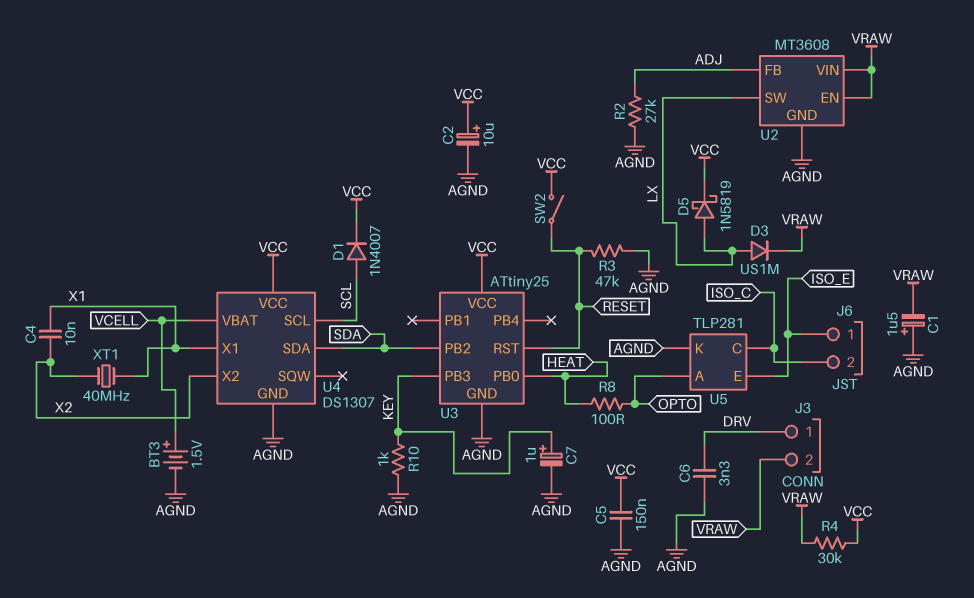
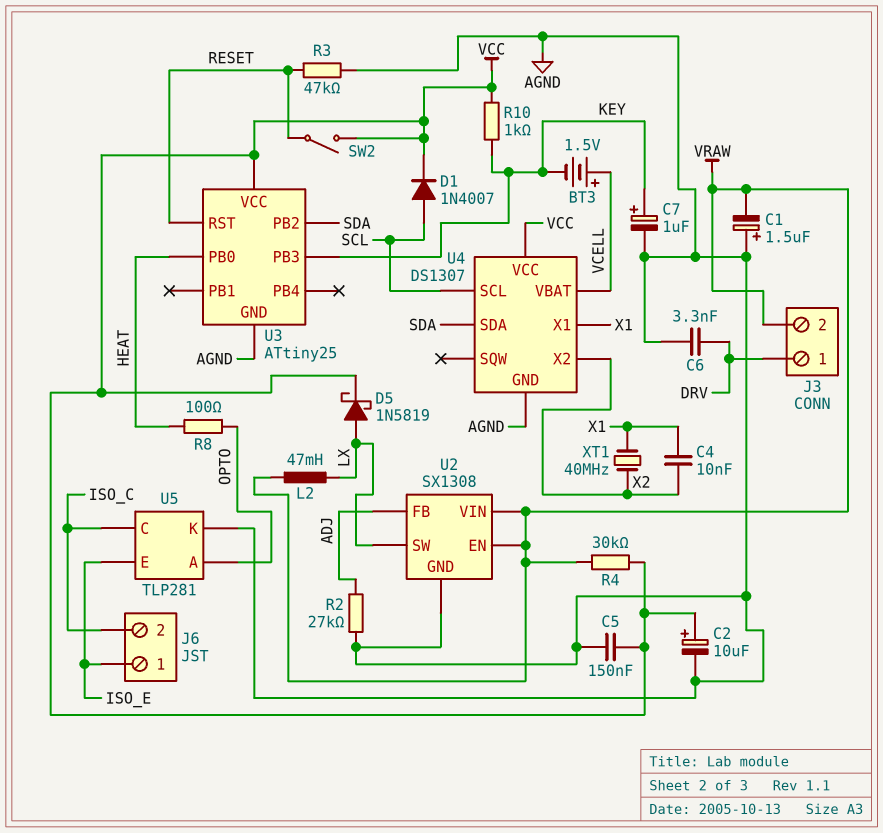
BT3: 1.5V (plus VCELL, minus AGND) -> 1.5V (plus VCELL, minus KEY)
D3: diode US1M (A LX, K VRAW) -> none
L2: none -> 47mH (LX, VRAW)
R10: 1k (AGND, KEY) -> 1k (KEY, VCC)
U2: MT3608 -> SX1308

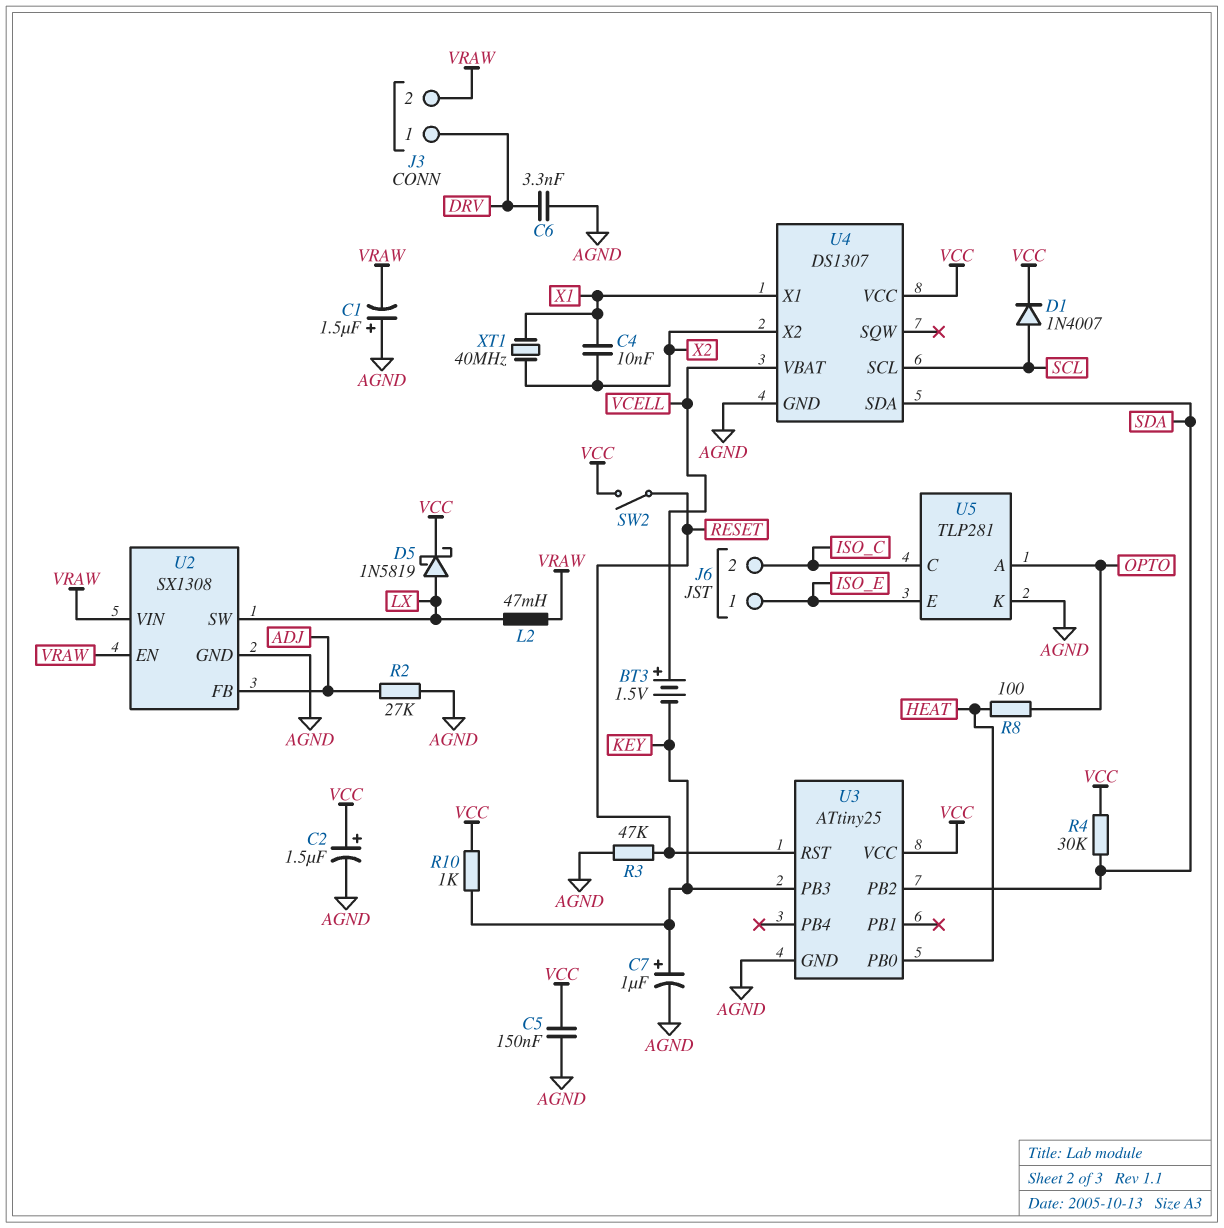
C2: 10uF (plus VCC, minus AGND) -> 1.5uF (plus VCC, minus AGND)
R4: 30k (VCC, VRAW) -> 30k (SDA, VCC)

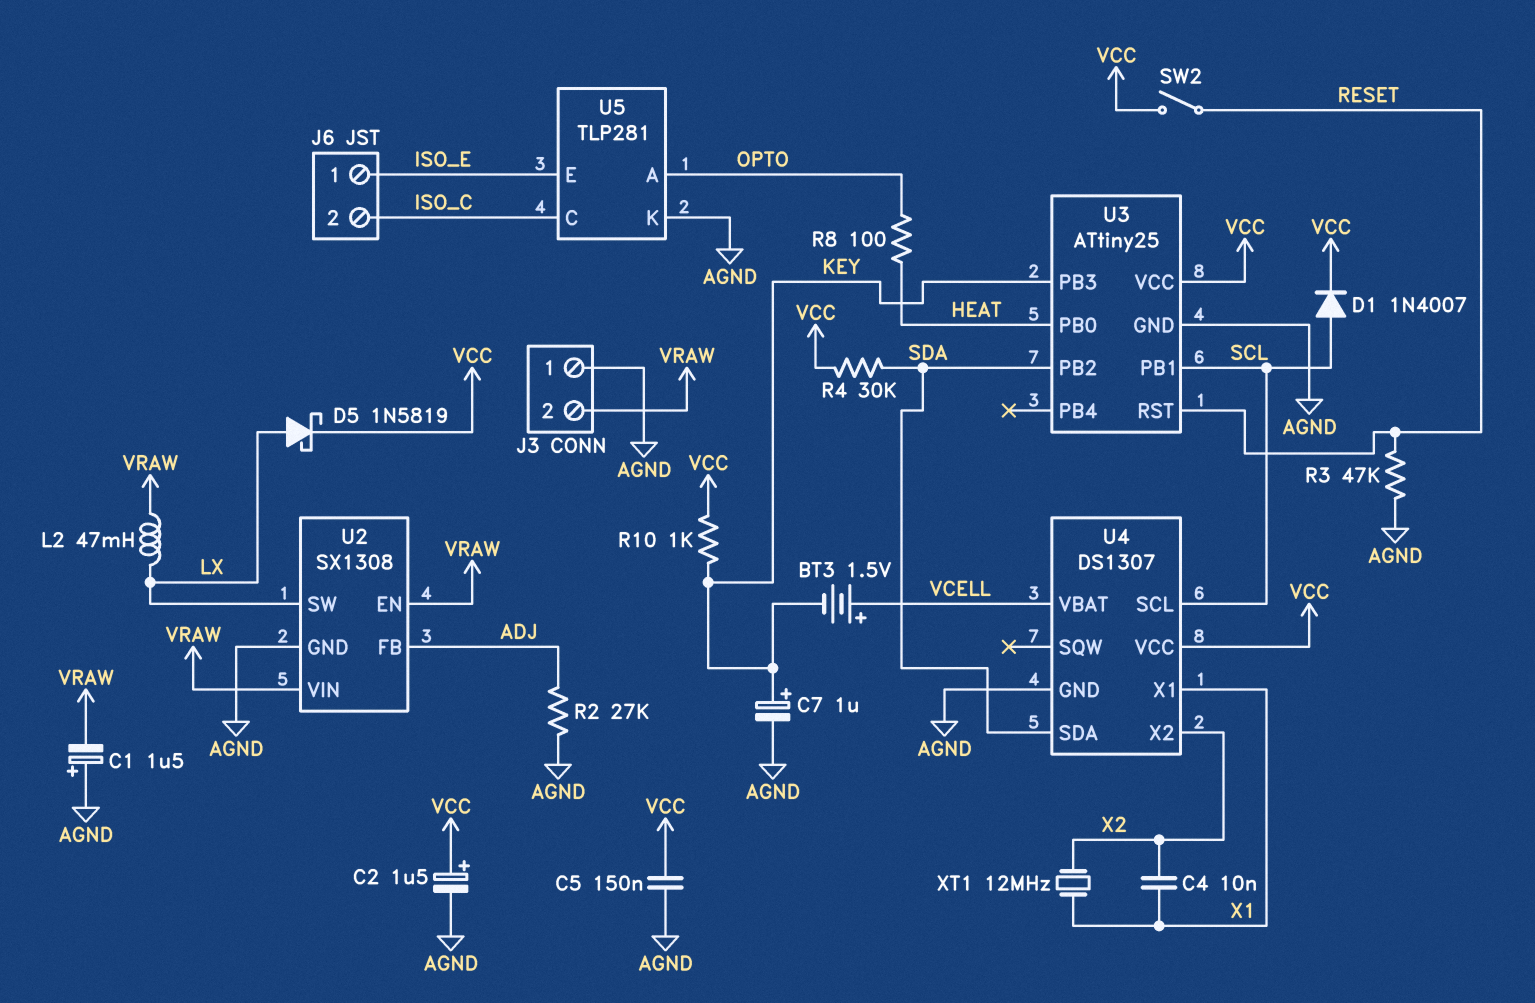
C6: 3.3nF (AGND, DRV) -> none
J3 pin 1: DRV -> AGND
U3 pin PB1: none -> SCL
XT1: 40MHz (X1, X2) -> 12MHz (X1, X2)

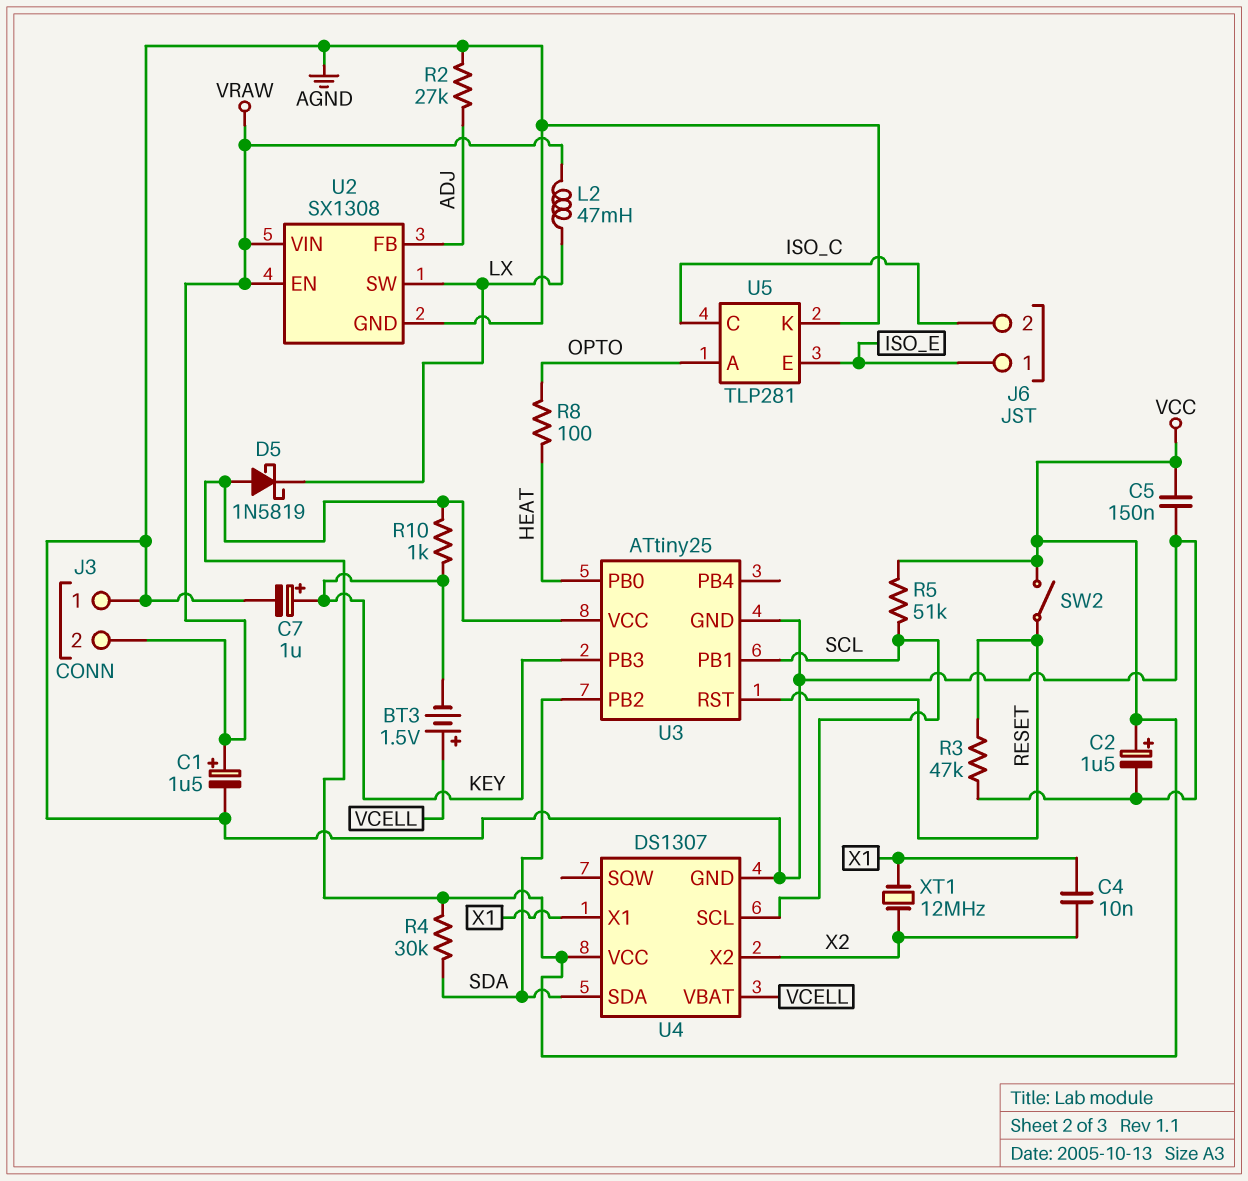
C1: 1.5uF (plus AGND, minus VRAW) -> 1.5uF (plus VRAW, minus AGND)
D1: diode 1N4007 (A SCL, K VCC) -> none
D5: schottky 1N5819 (A LX, K VCC) -> schottky 1N5819 (A VCC, K LX)
R5: none -> 51k (SCL, VCC)

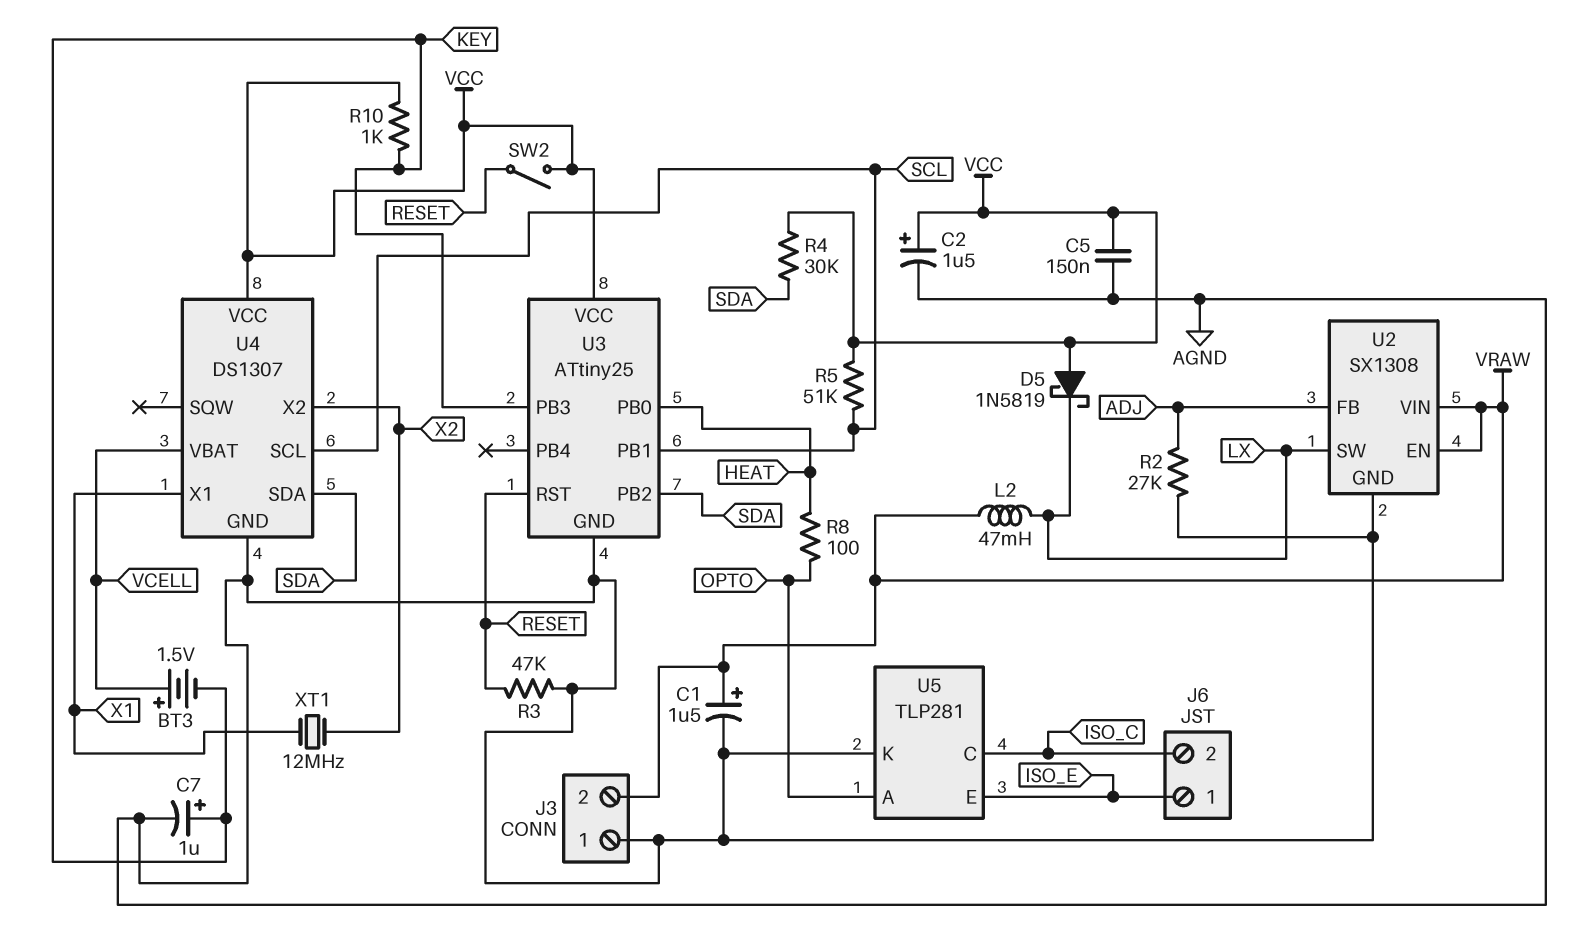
C4: 10nF (X1, X2) -> none

